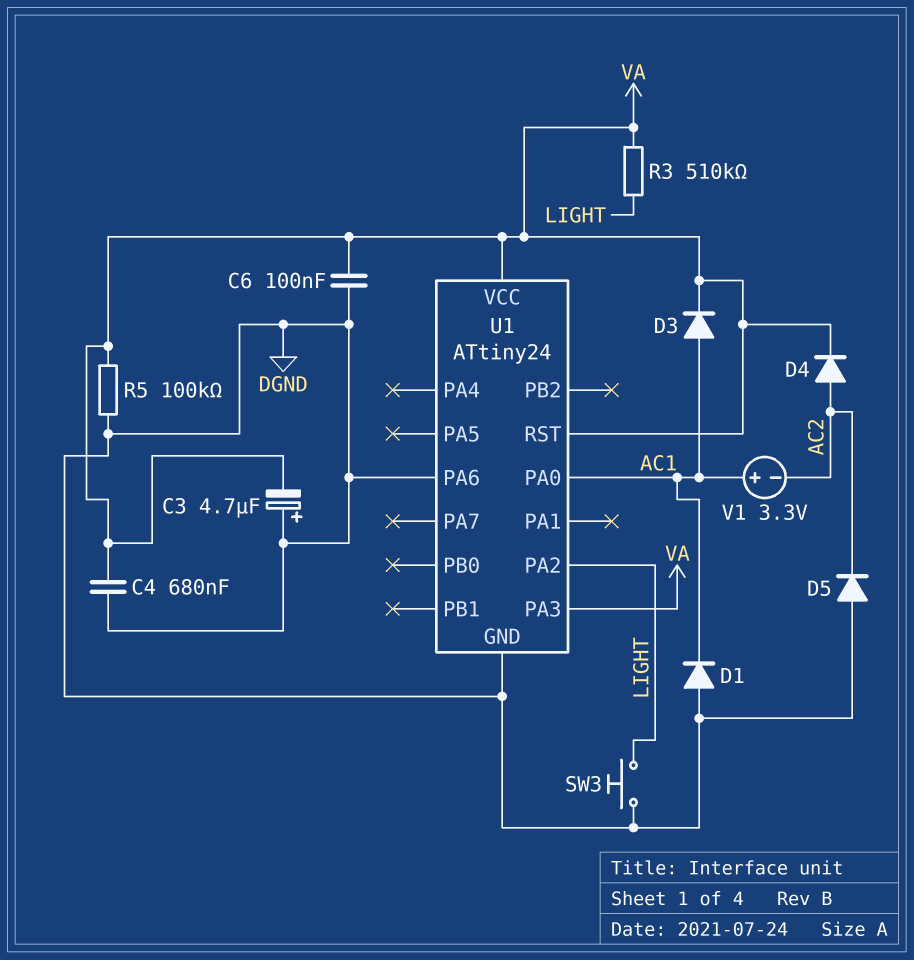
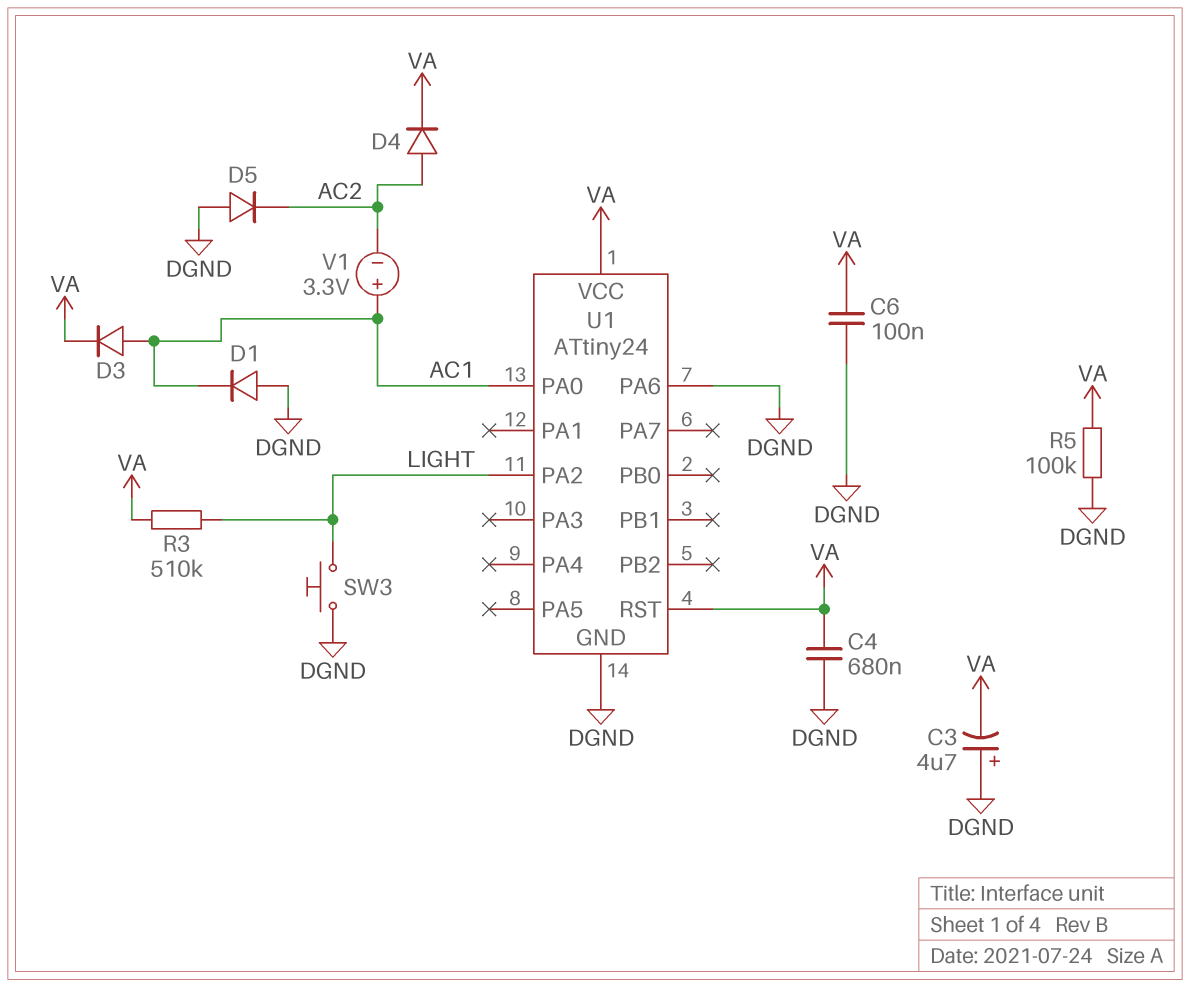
U1 pin PA3: VA -> none

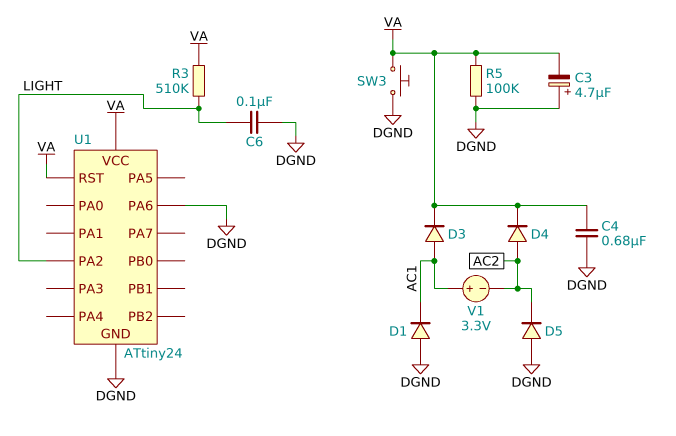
C6: 100nF (DGND, VA) -> 100nF (DGND, LIGHT)
SW3: button (DGND, LIGHT) -> button (DGND, VA)
U1 pin PA0: AC1 -> none

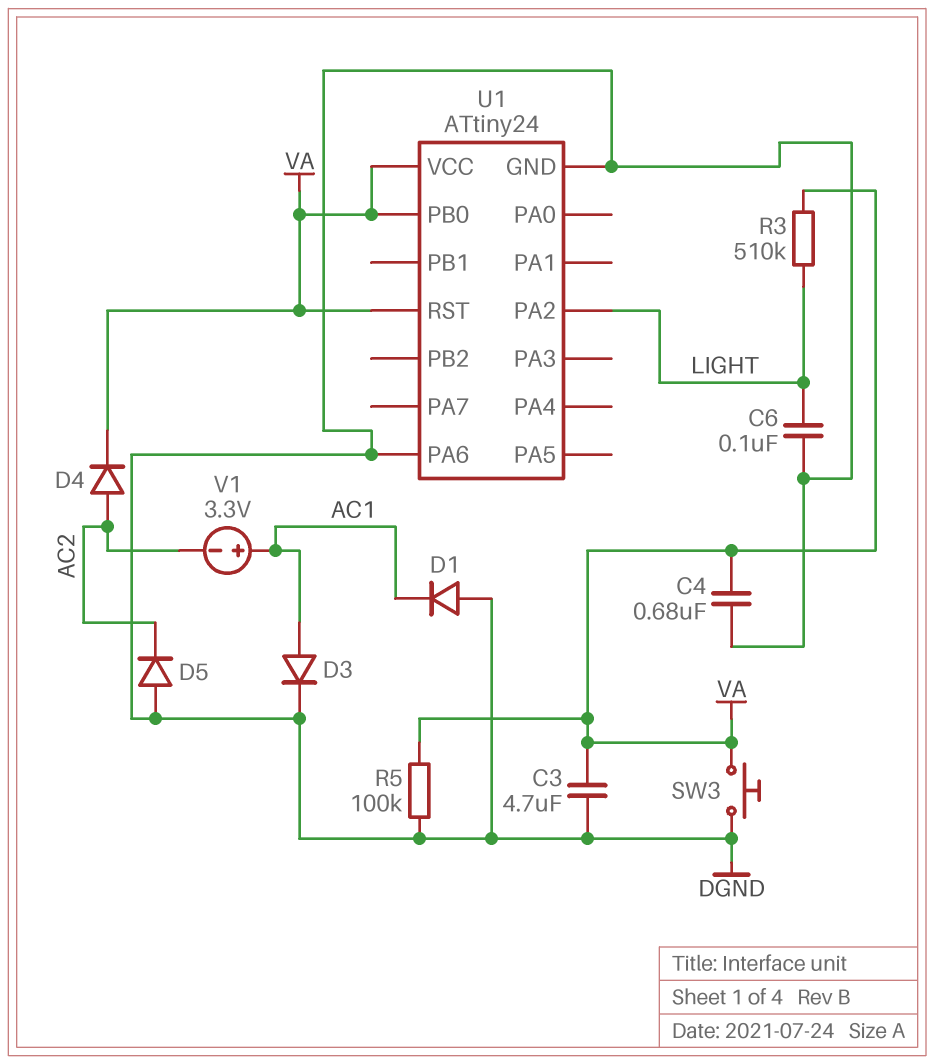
C3: 4.7uF (plus DGND, minus VA) -> 4.7uF (DGND, VA)
D3: diode (A AC1, K VA) -> diode (A AC1, K DGND)
U1 pin PB0: none -> VA

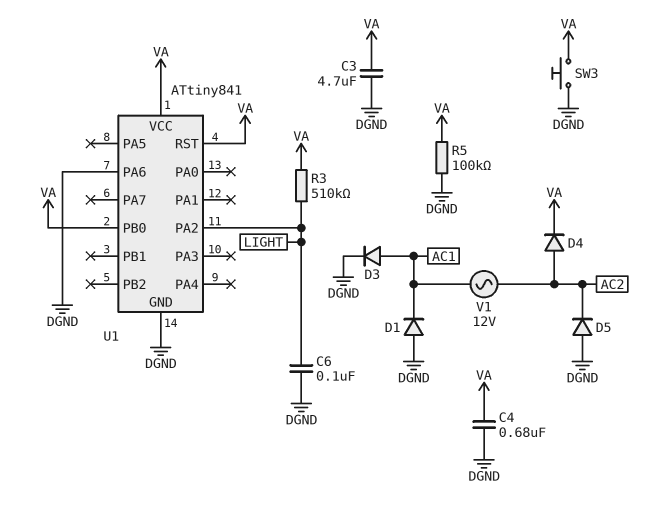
U1: ATtiny24 -> ATtiny841
V1: 3.3V (plus AC1, minus AC2) -> AC 12V (AC1, AC2)

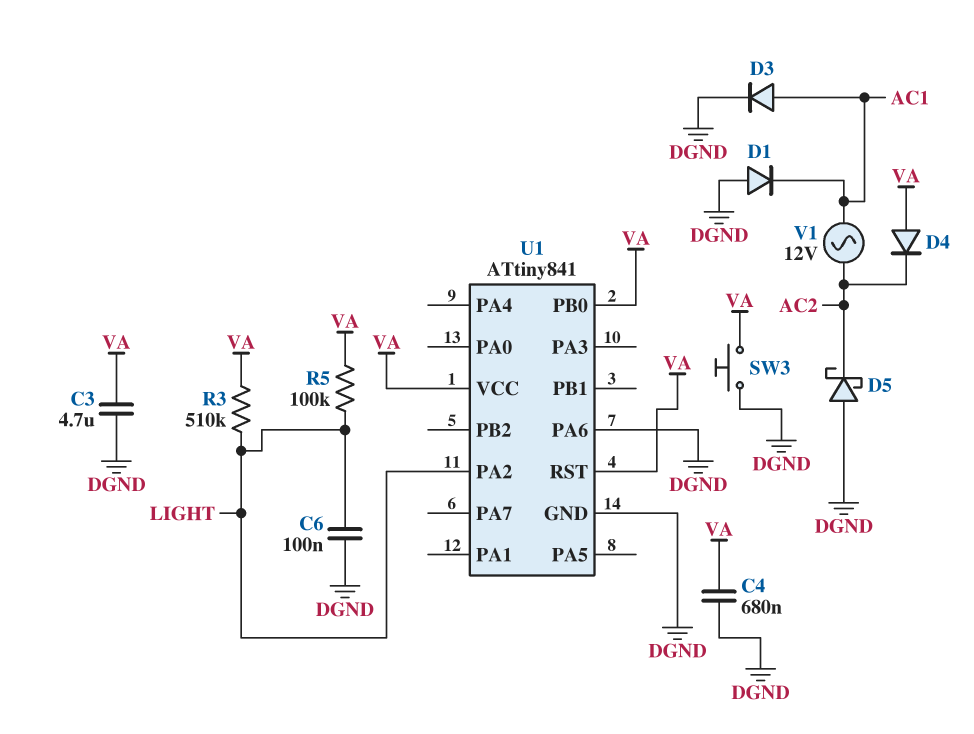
D4: diode (A AC2, K VA) -> diode (A VA, K AC2)
D5: diode (A DGND, K AC2) -> schottky (A DGND, K AC2)
R5: 100k (DGND, VA) -> 100k (LIGHT, VA)

